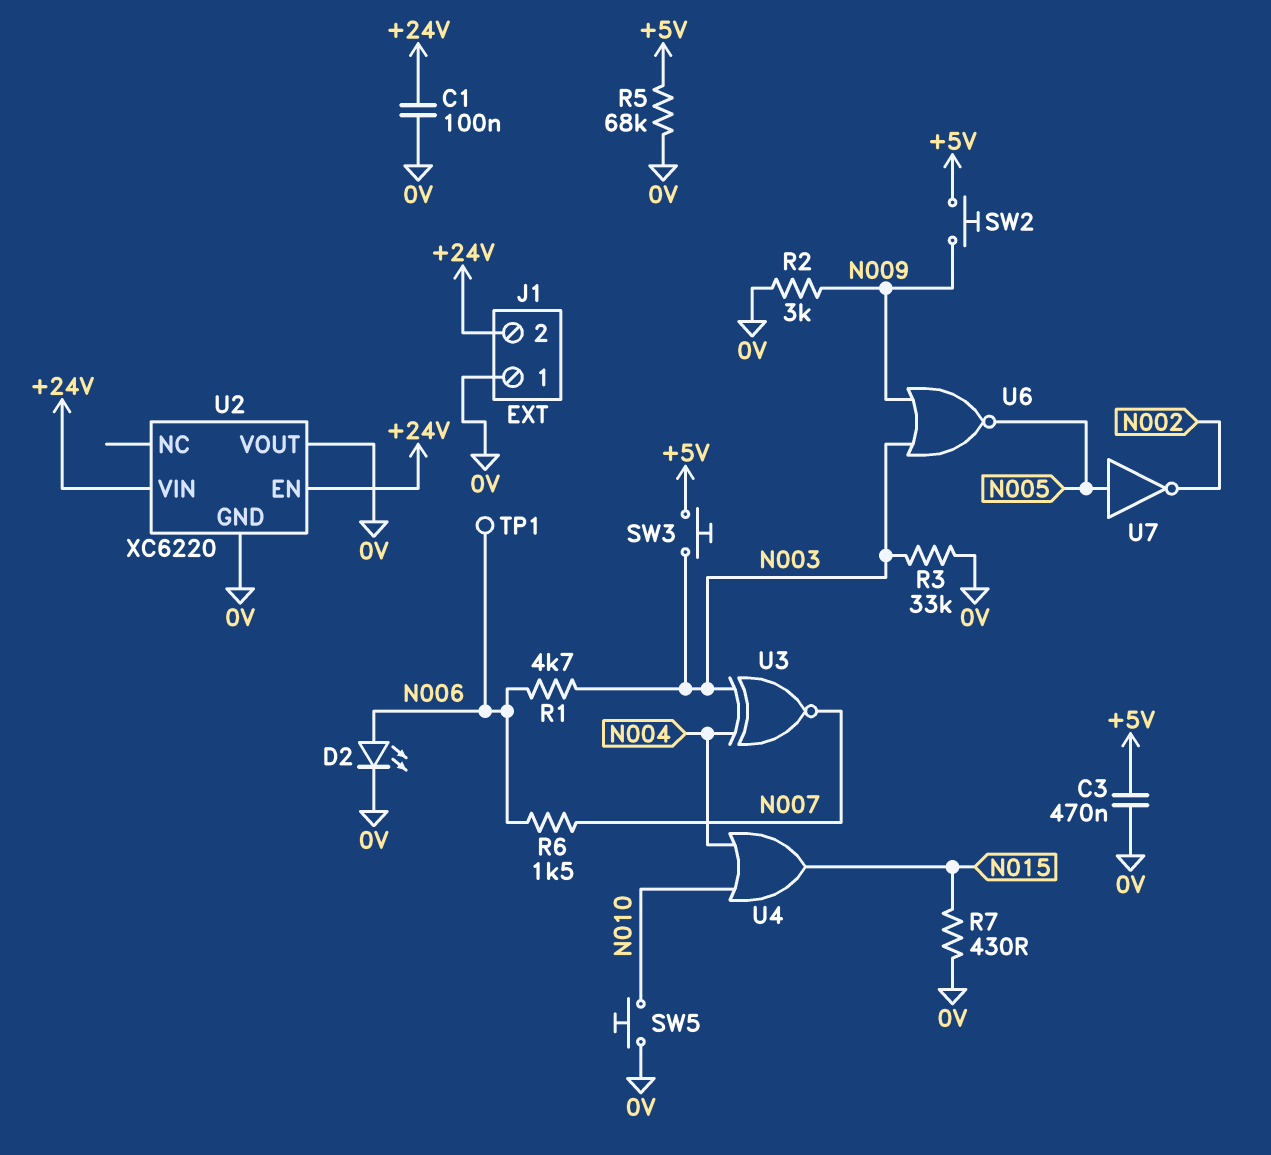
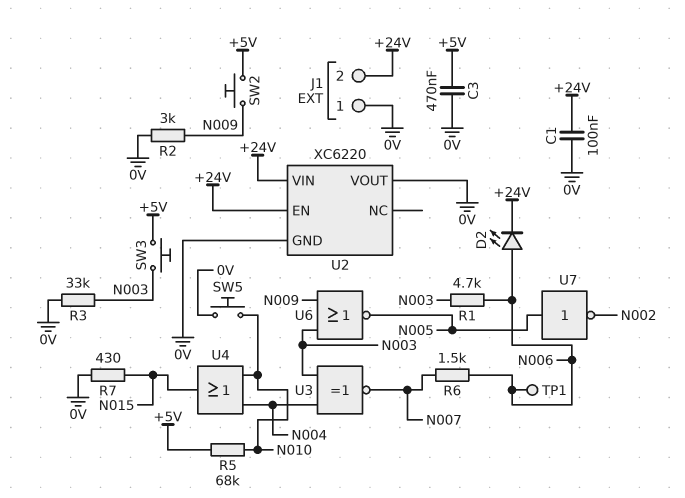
D2: LED (A N006, K 0V) -> LED (A N006, K +24V)
R5: 68k (+5V, 0V) -> 68k (+5V, N010)

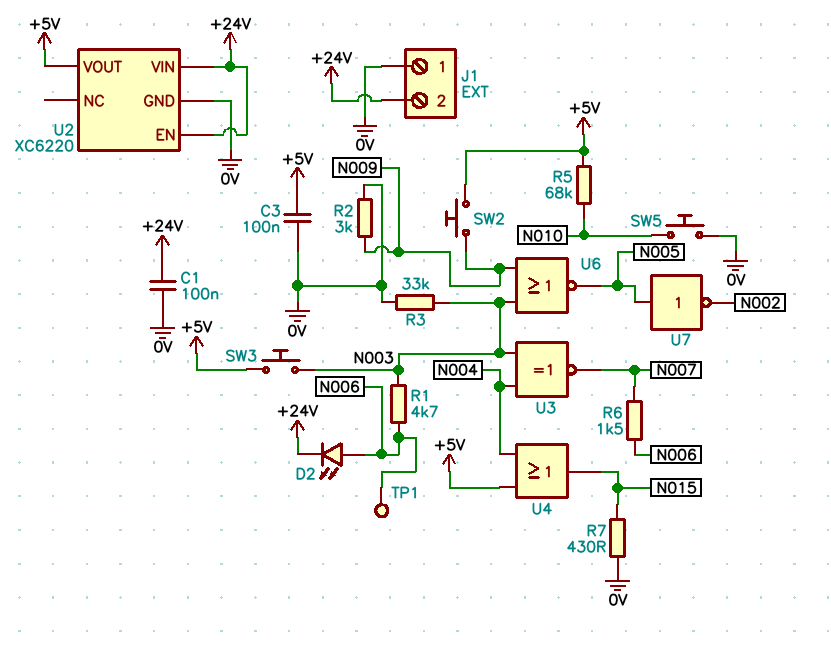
C3: 470nF (+5V, 0V) -> 100nF (+5V, 0V)
U2 pin VOUT: 0V -> +5V
U4: OR (in N004, in N010, out N015) -> OR (in +5V, in N004, out N015)

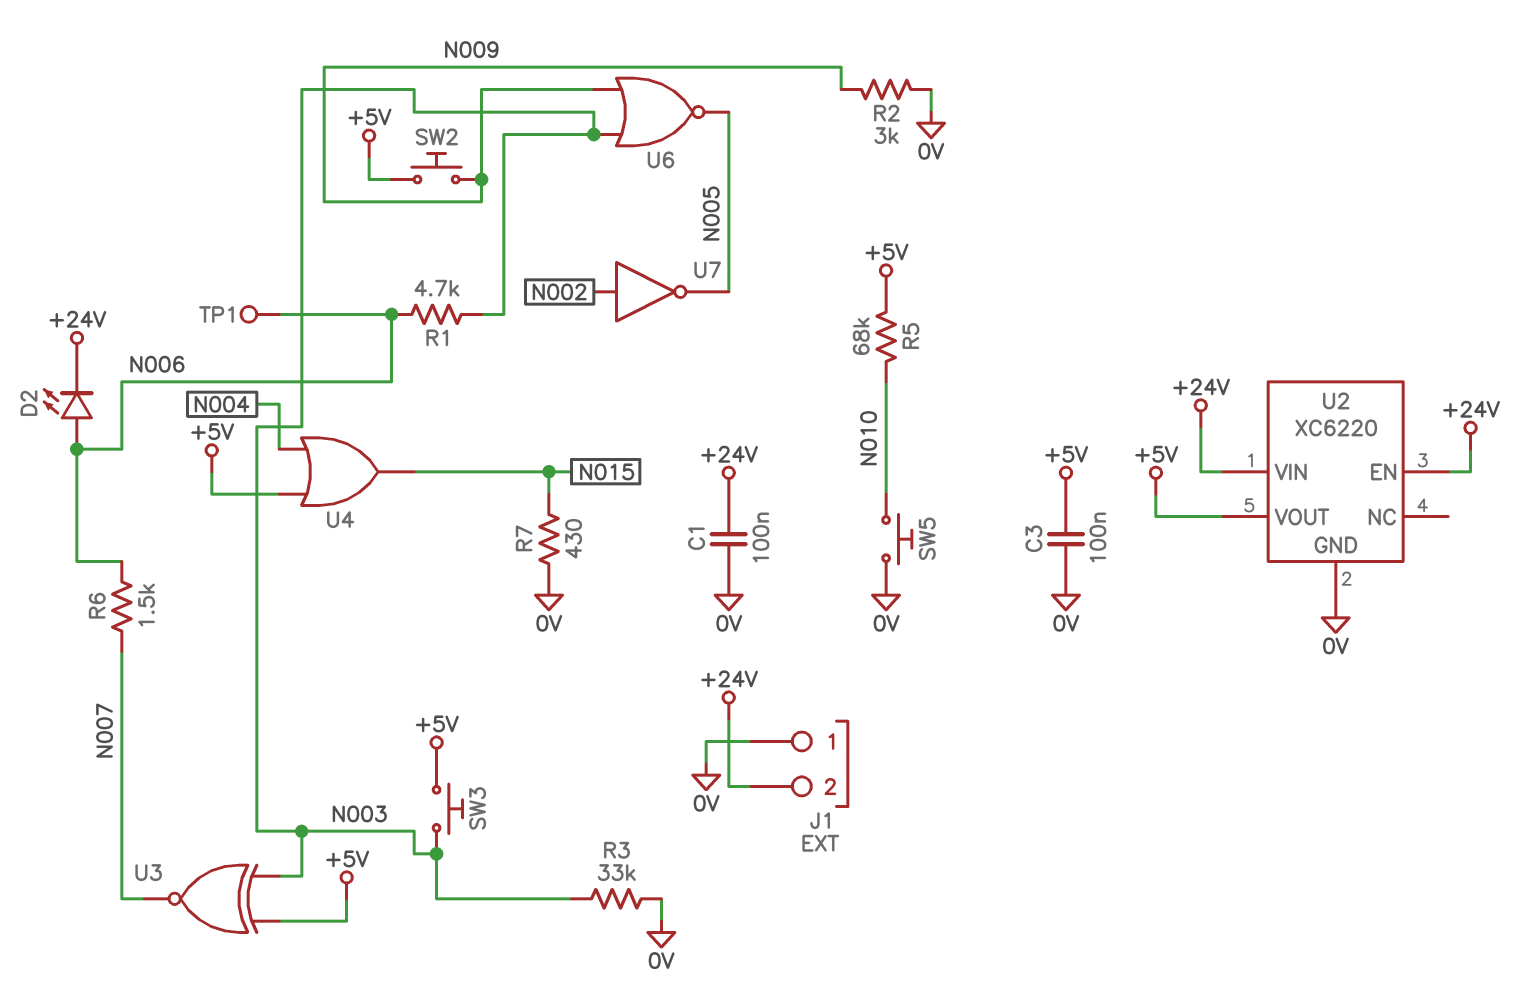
U3: XNOR (in N003, in N004, out N007) -> XNOR (in +5V, in N003, out N007)
U7: NOT (in N005, out N002) -> NOT (in N002, out N005)

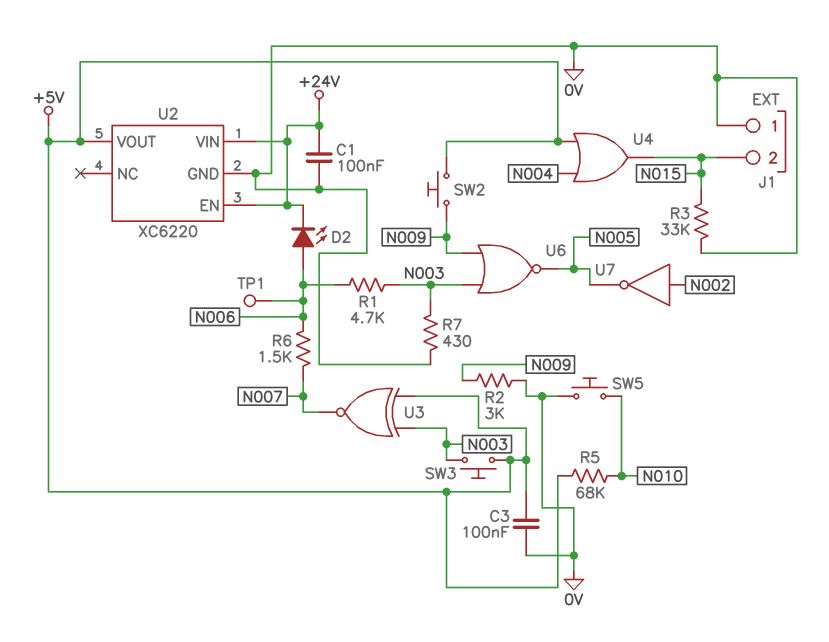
J1 pin 2: +24V -> N015
R3: 33k (0V, N003) -> 33k (0V, N015)
R7: 430 (0V, N015) -> 430 (0V, N003)

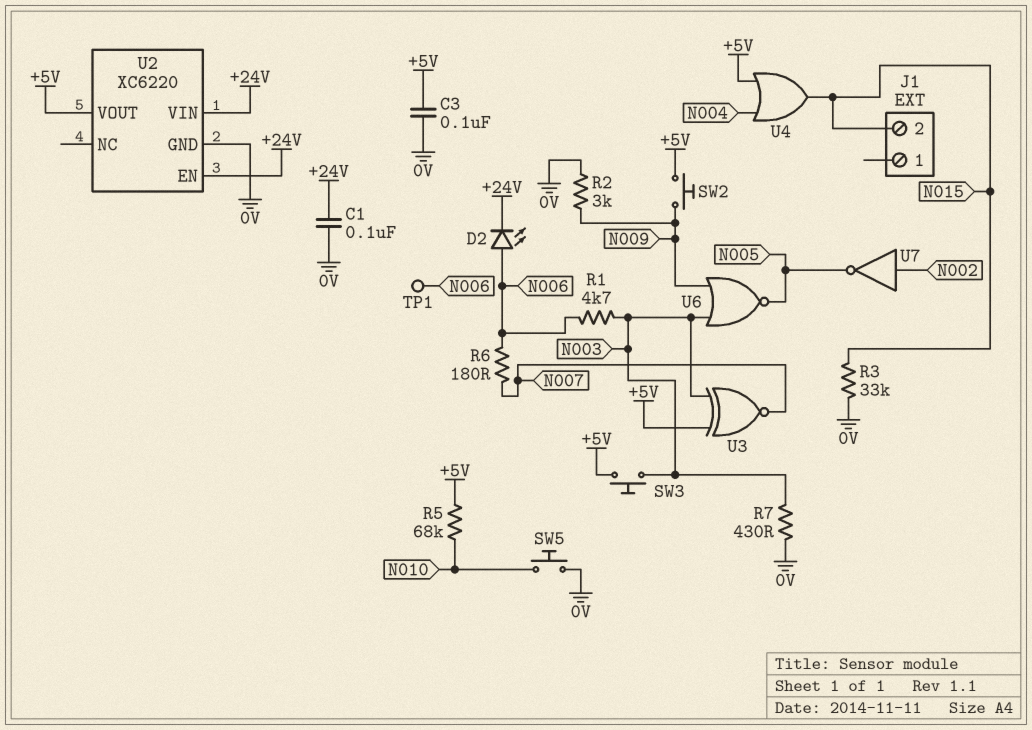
J1 pin 1: 0V -> none
R6: 1.5k (N006, N007) -> 180 (N006, N007)

